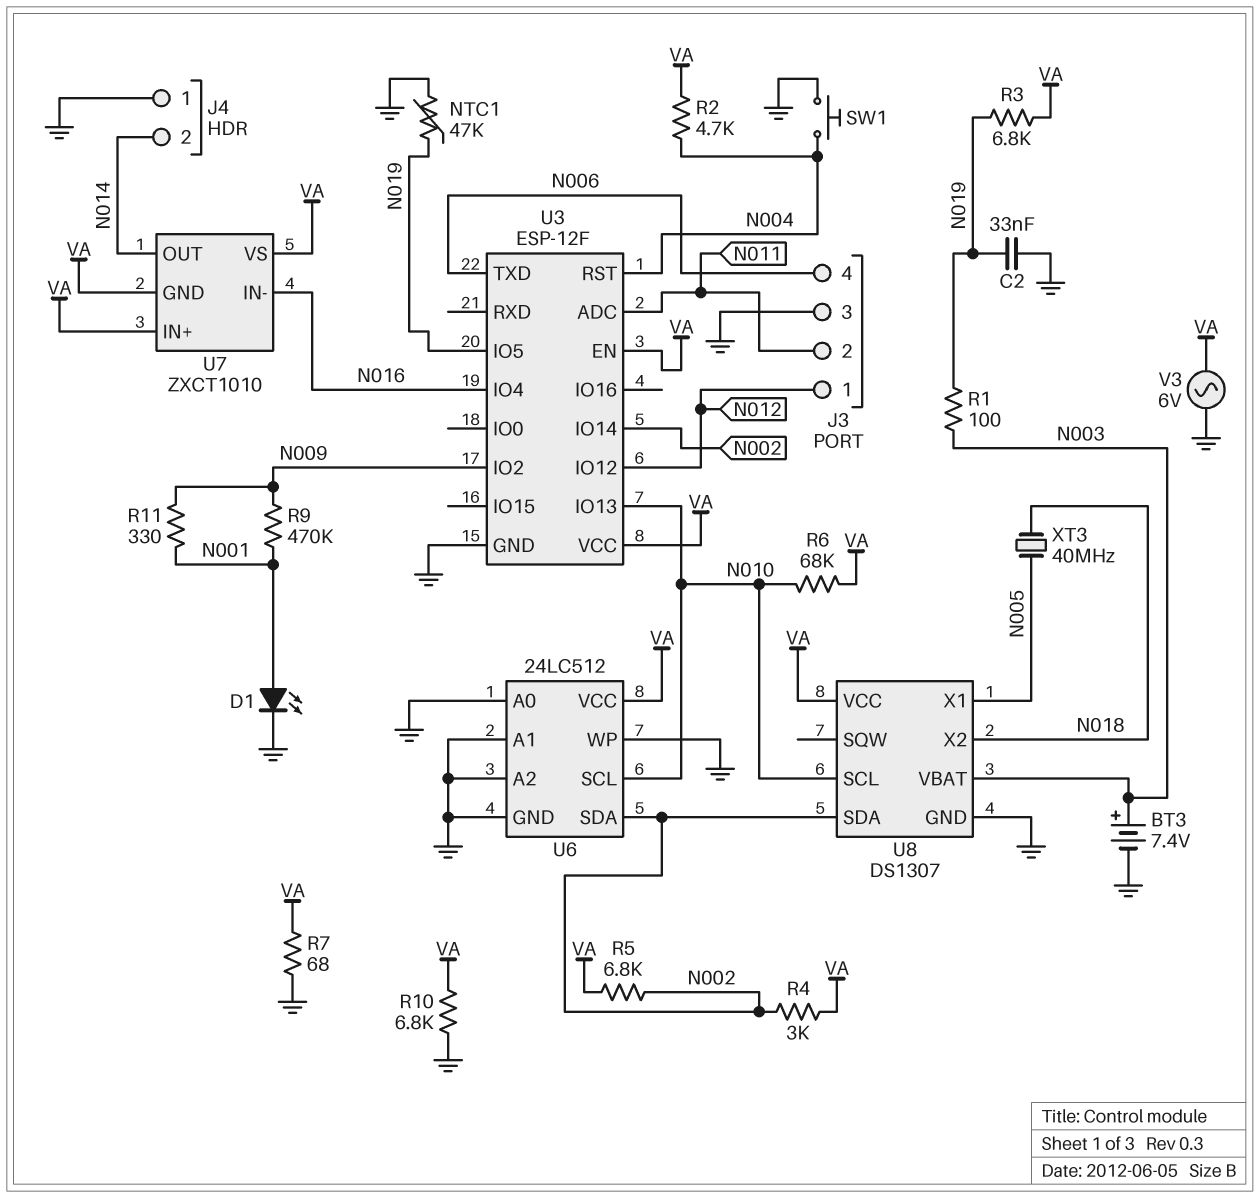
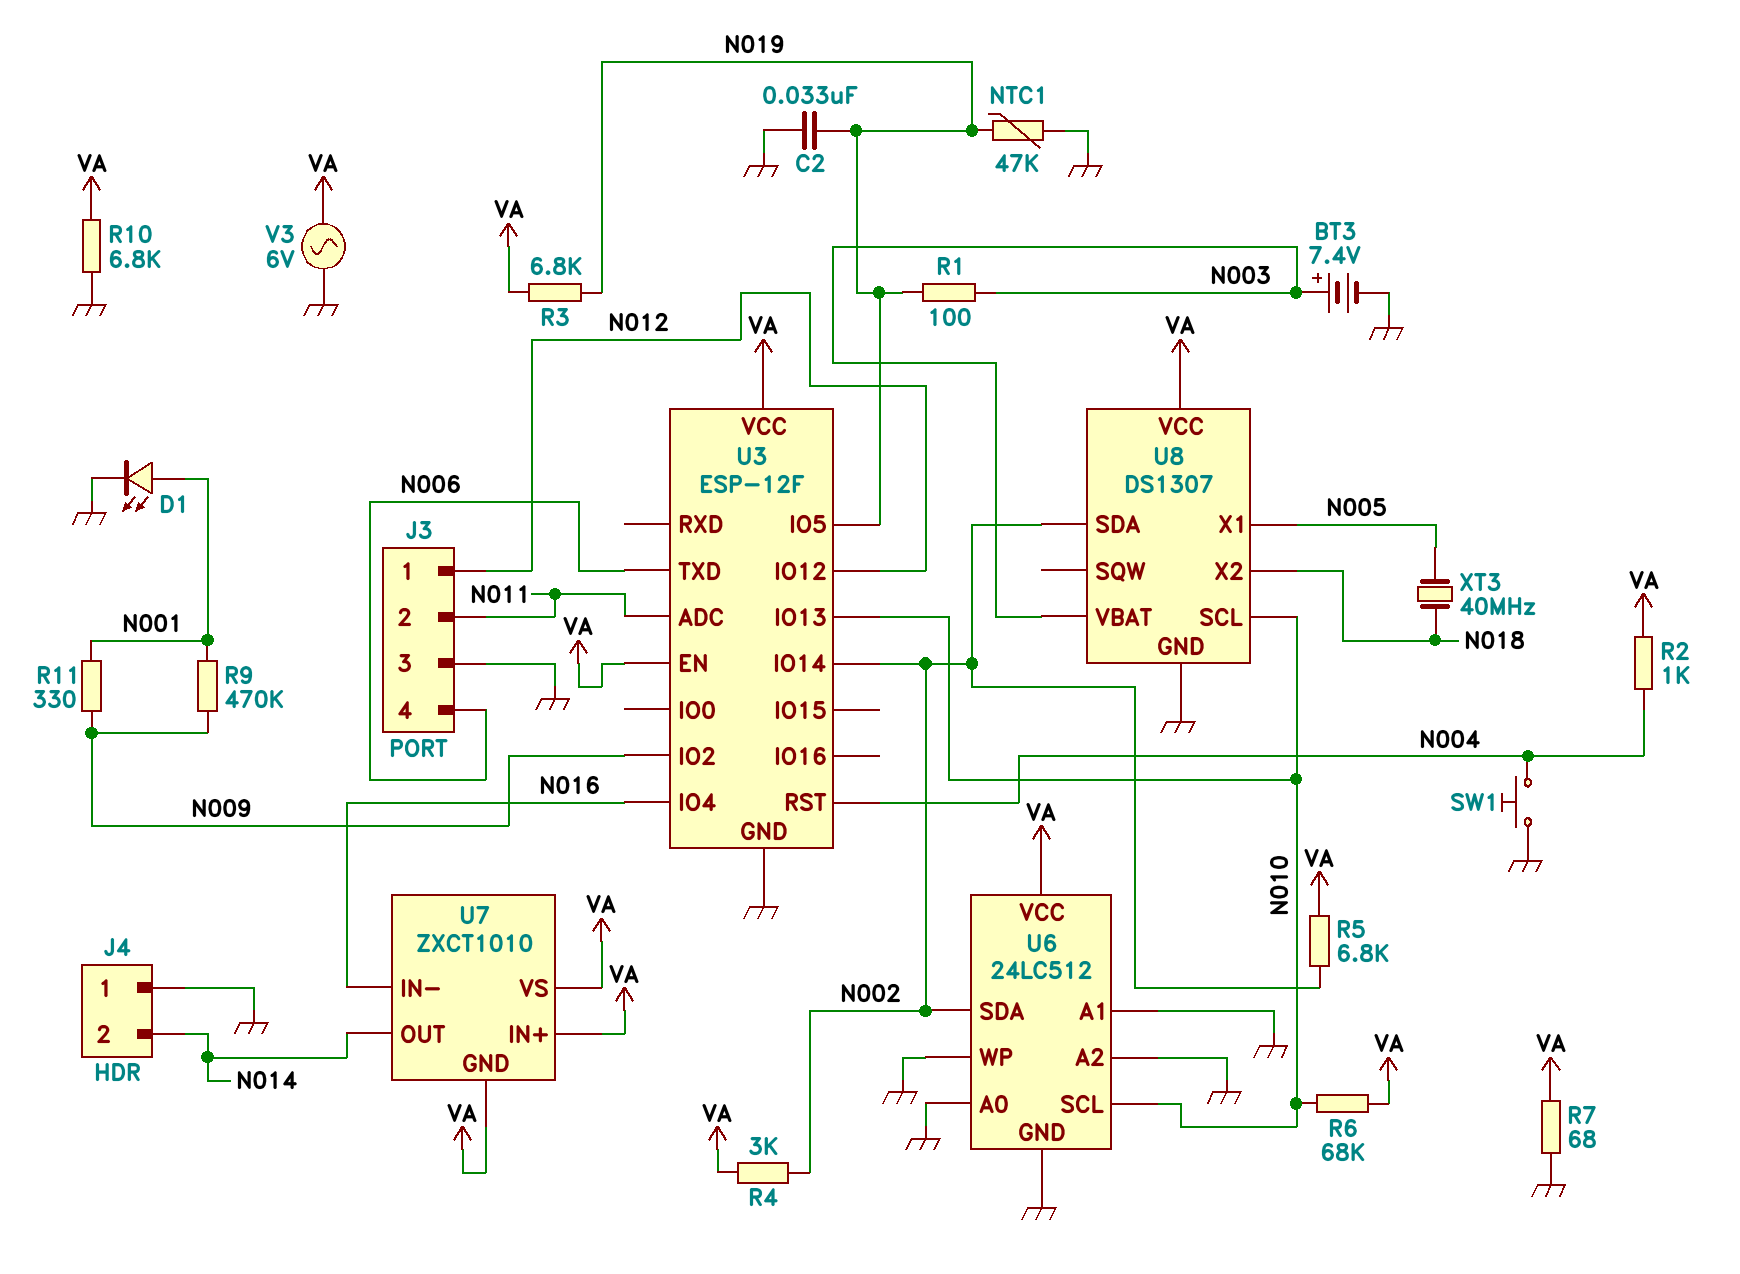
R2: 4.7k (N004, VA) -> 1k (N004, VA)

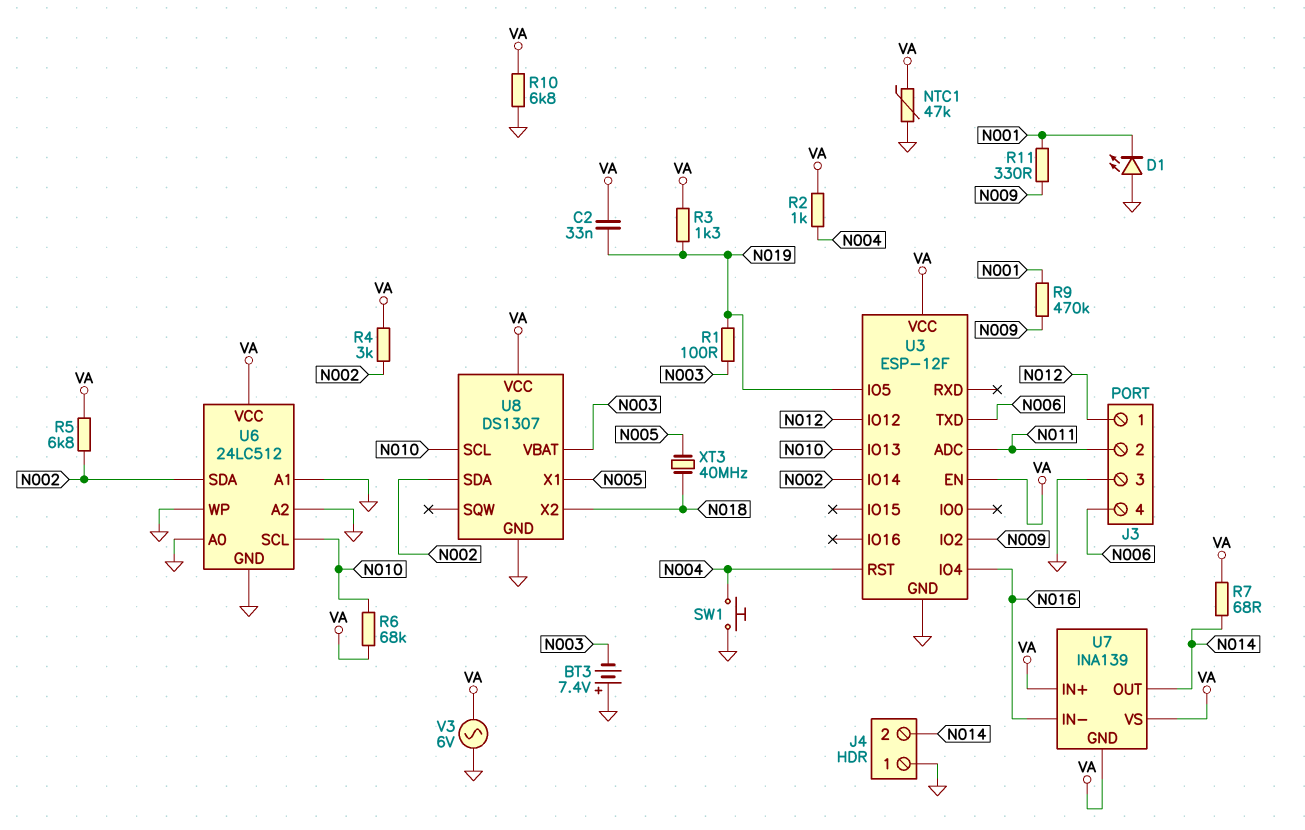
BT3: 7.4V (plus N003, minus GND) -> 7.4V (plus GND, minus N003)
C2: 33nF (GND, N019) -> 33nF (N019, VA)
D1: LED (A N001, K GND) -> LED (A GND, K N001)
NTC1: 47k (GND, N019) -> 47k (GND, VA)
R3: 6.8k (N019, VA) -> 1.3k (N019, VA)
R7: 68 (GND, VA) -> 68 (N014, VA)
U7: ZXCT1010 -> INA139

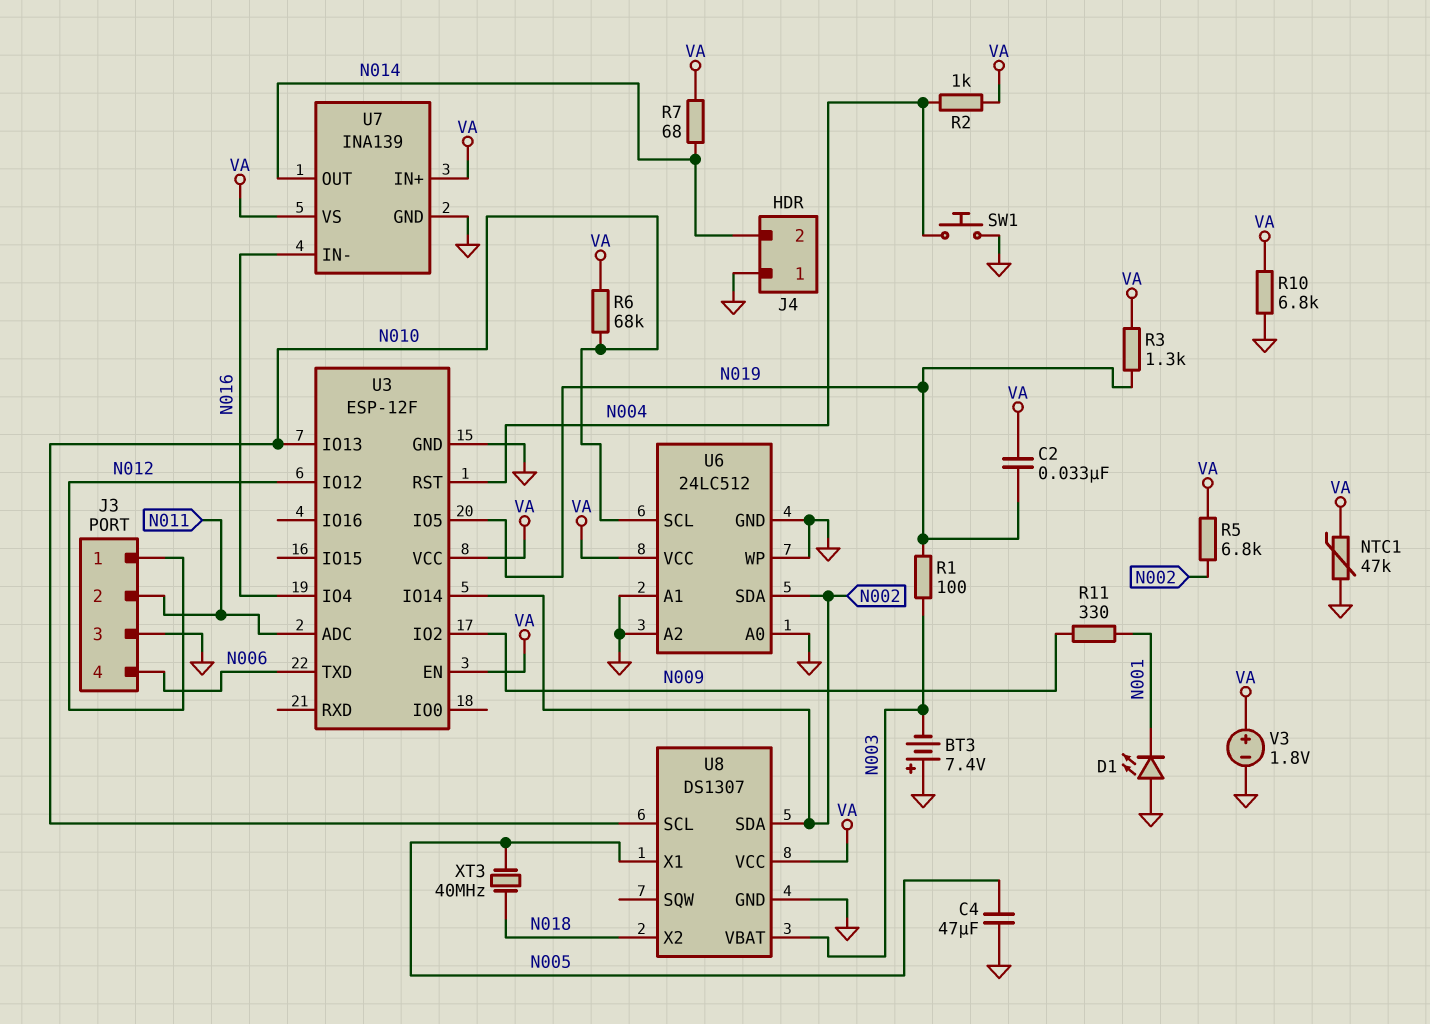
C4: none -> 47uF (GND, N005)
R4: 3k (N002, VA) -> none
R9: 470k (N001, N009) -> none
U7 pin GND: VA -> GND
V3: AC 6V (GND, VA) -> 1.8V (plus VA, minus GND)

